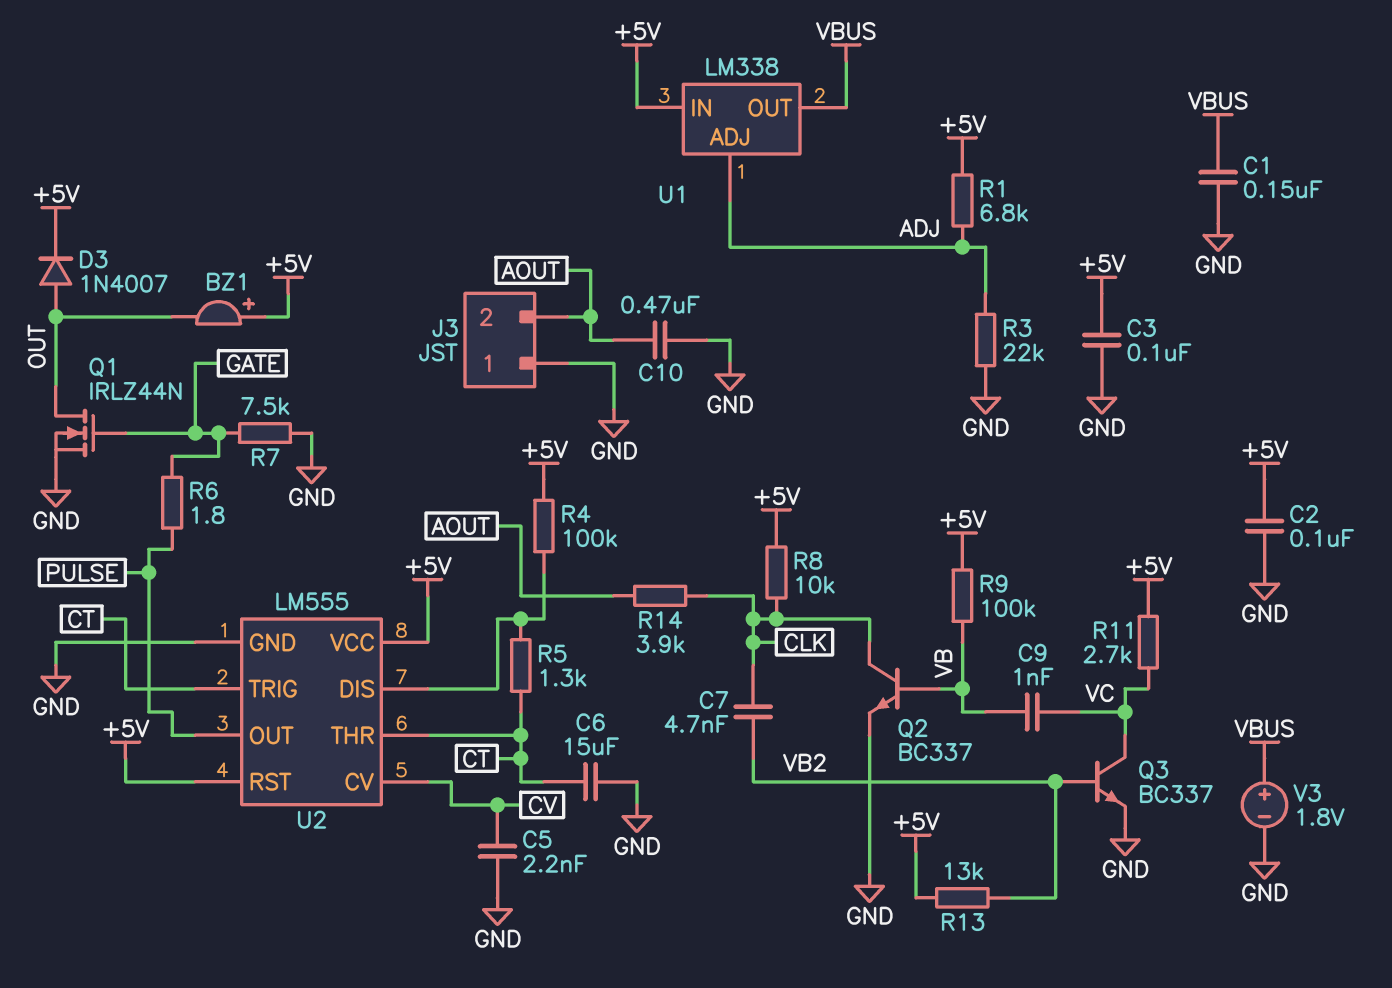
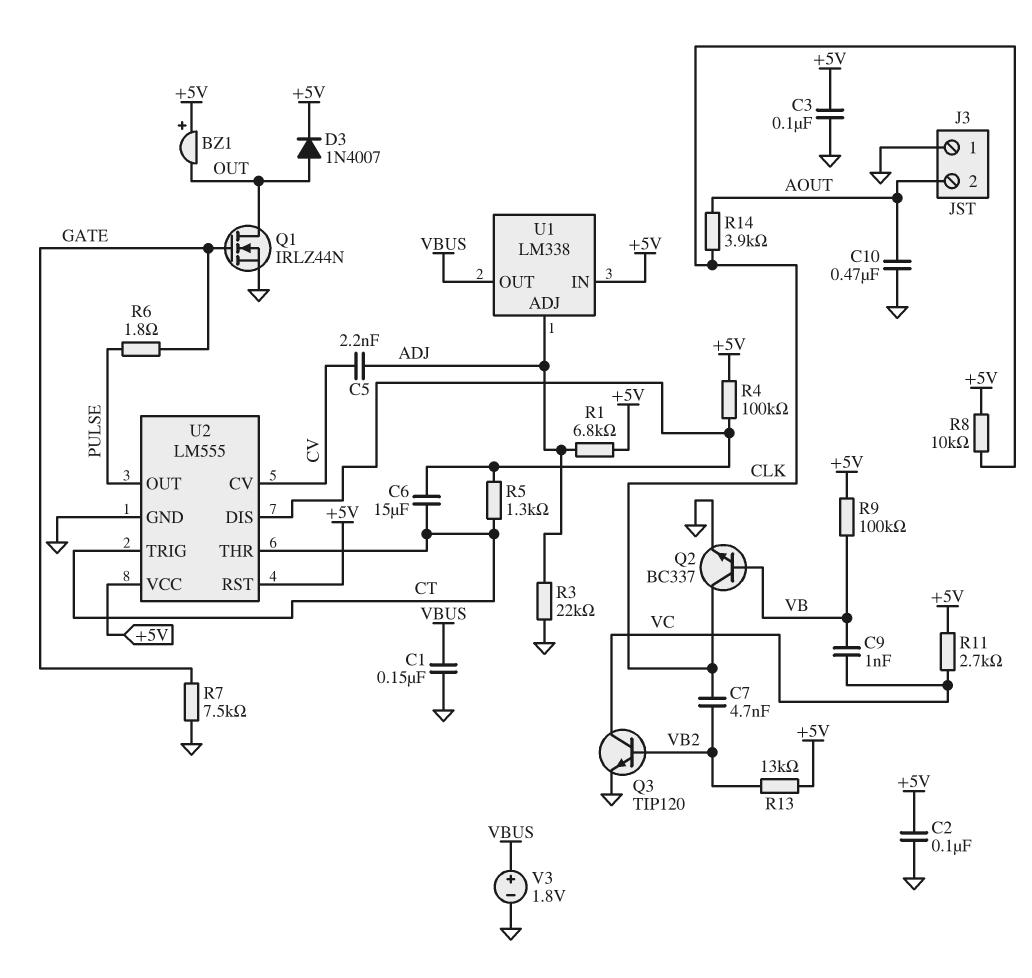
C5: 2.2nF (CV, GND) -> 2.2nF (ADJ, CV)
C6: 15uF (CT, GND) -> 15uF (CT, U2/DIS)
Q3: NPN BC337 (B VB2, C VC, E GND) -> NPN TIP120 (B VB2, C VC, E GND)

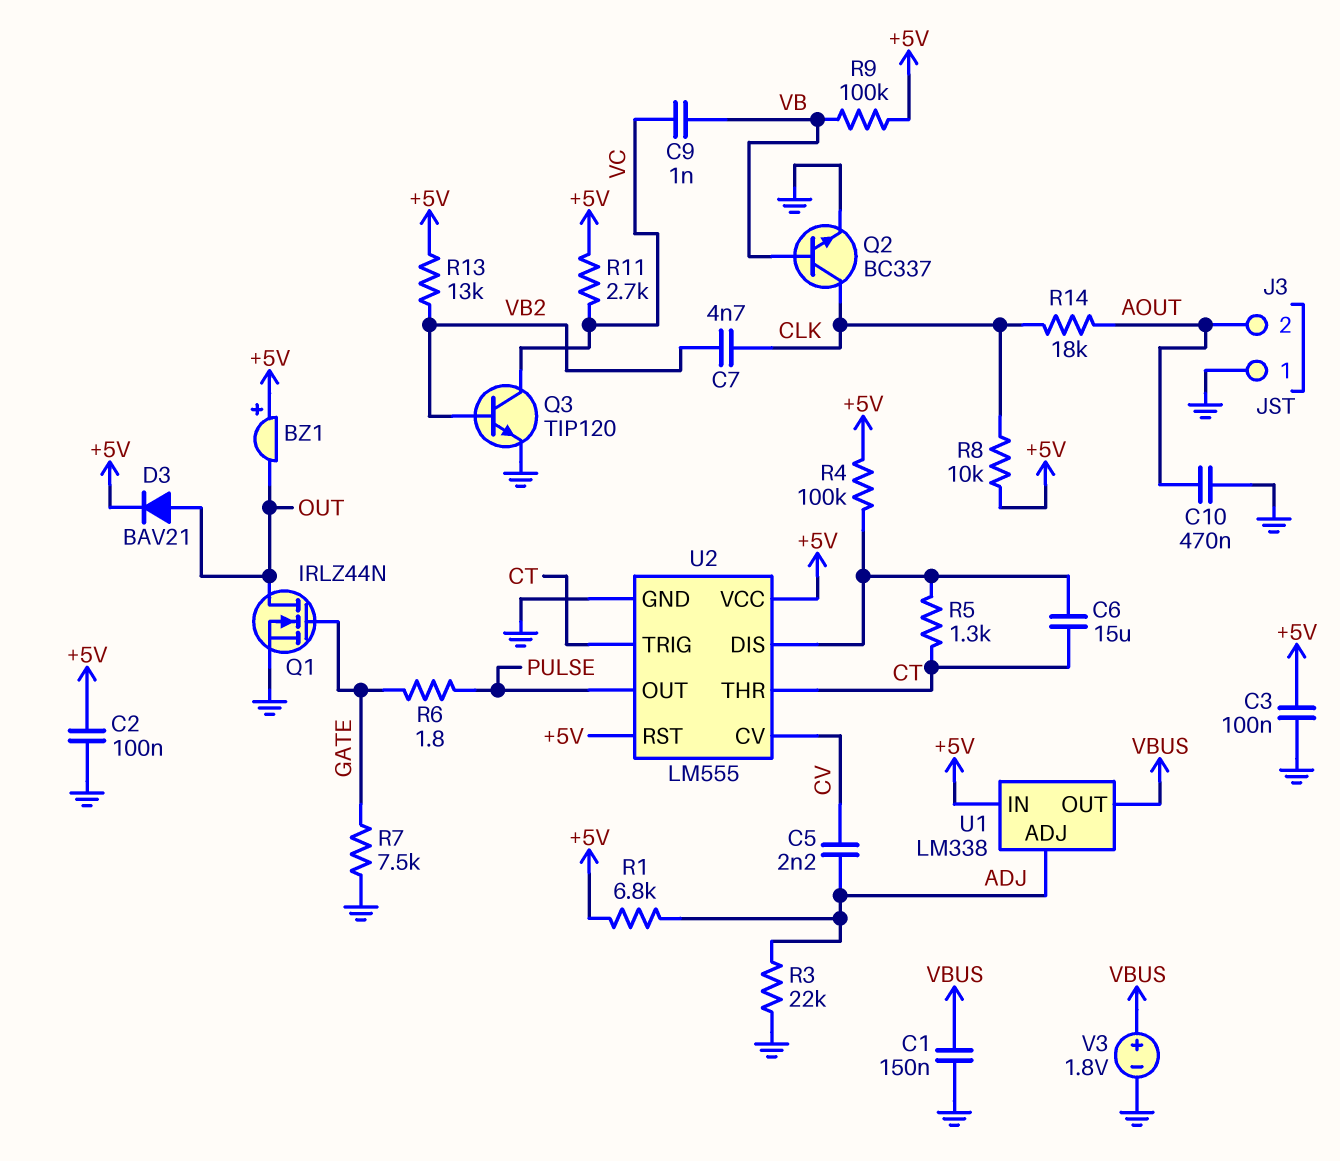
D3: diode 1N4007 (A OUT, K +5V) -> diode BAV21 (A OUT, K +5V)
R14: 3.9k (AOUT, CLK) -> 18k (AOUT, CLK)

